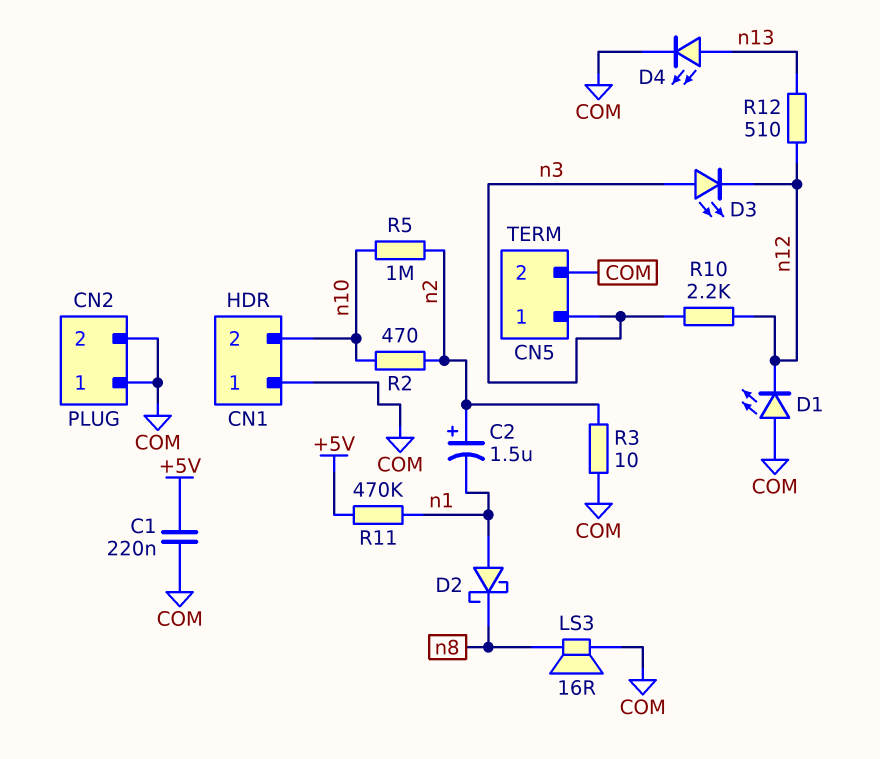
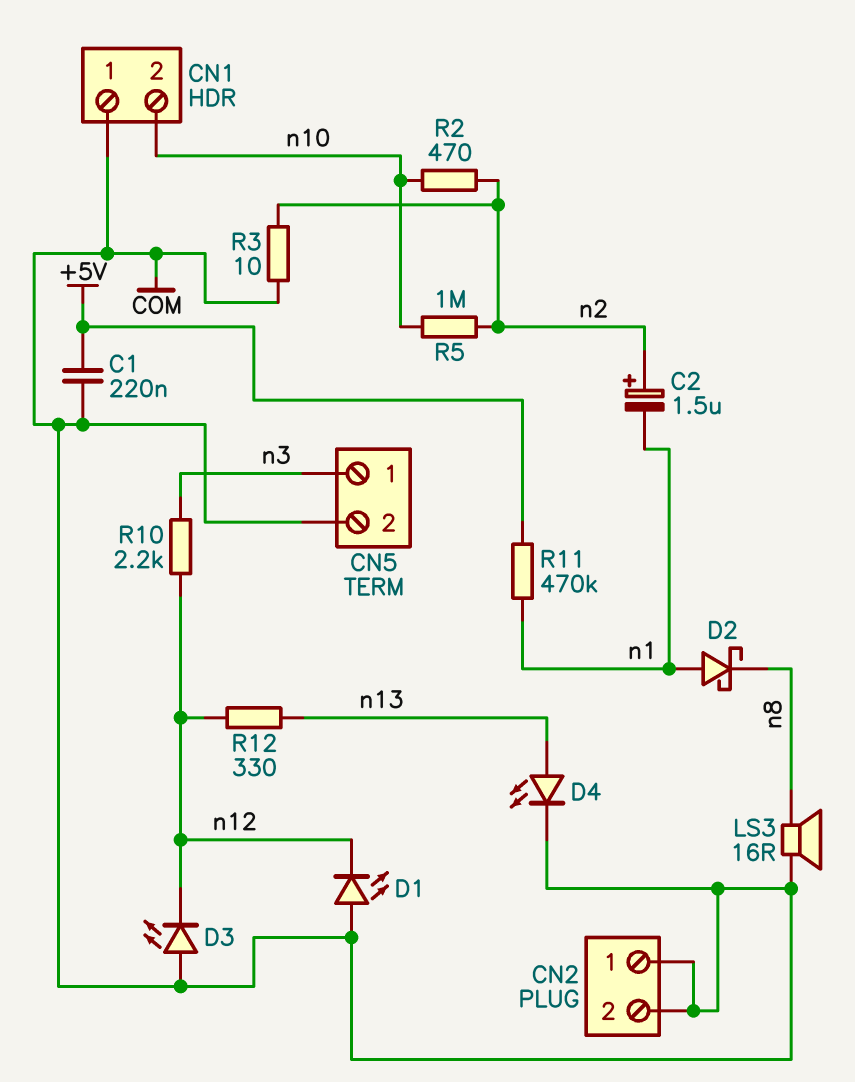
D3: LED (A n3, K n12) -> LED (A COM, K n12)
R12: 510 (n12, n13) -> 330 (n12, n13)

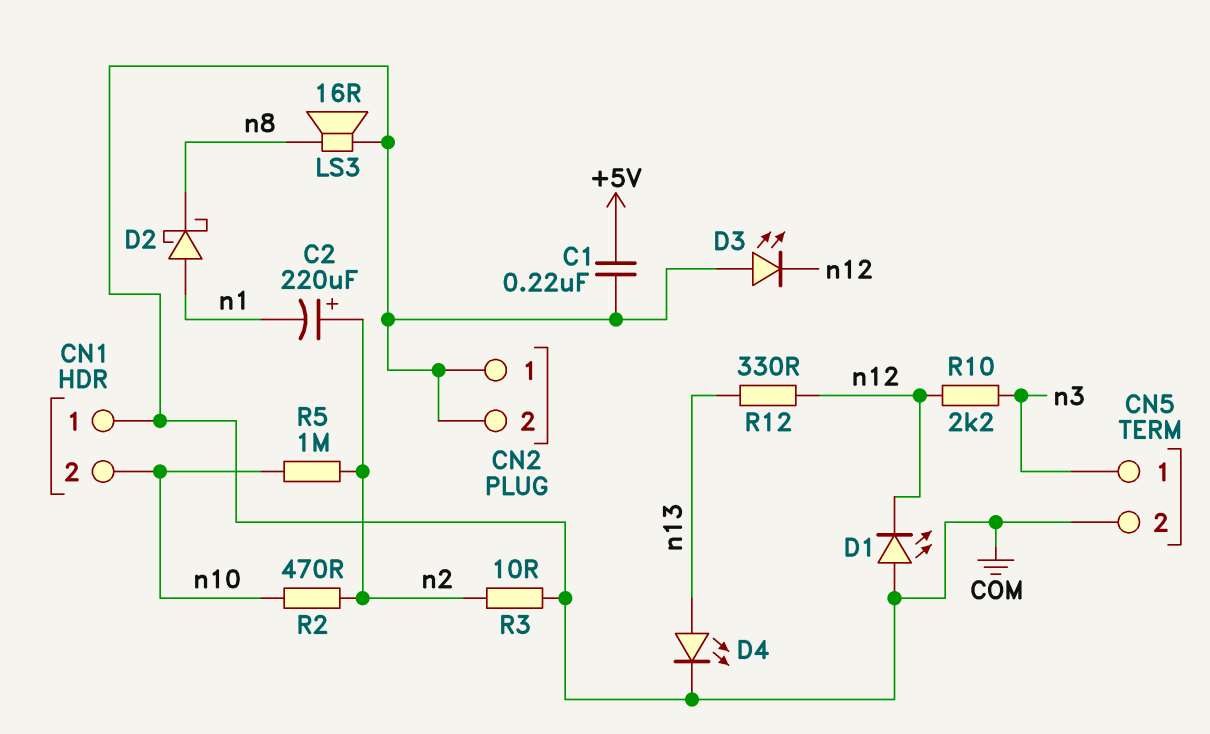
C2: 1.5uF (plus n2, minus n1) -> 220uF (plus n2, minus n1)
R11: 470k (+5V, n1) -> none

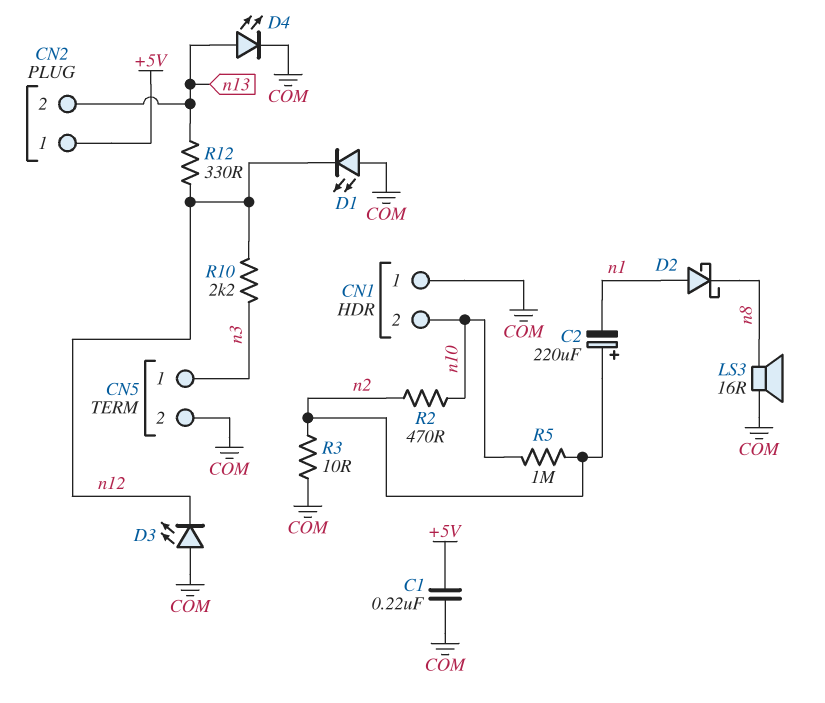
CN2 pin 1: COM -> +5V
CN2 pin 2: COM -> n13

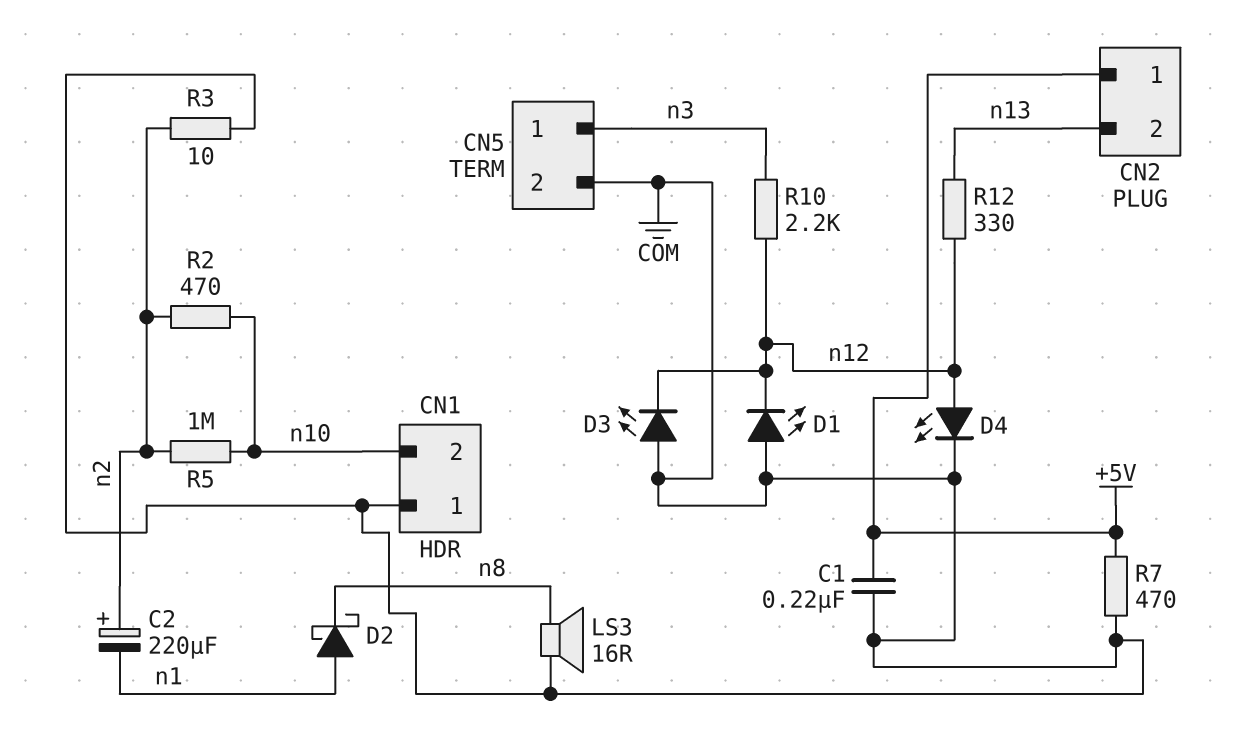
D4: LED (A n13, K COM) -> LED (A n12, K COM)
R7: none -> 470 (+5V, COM)

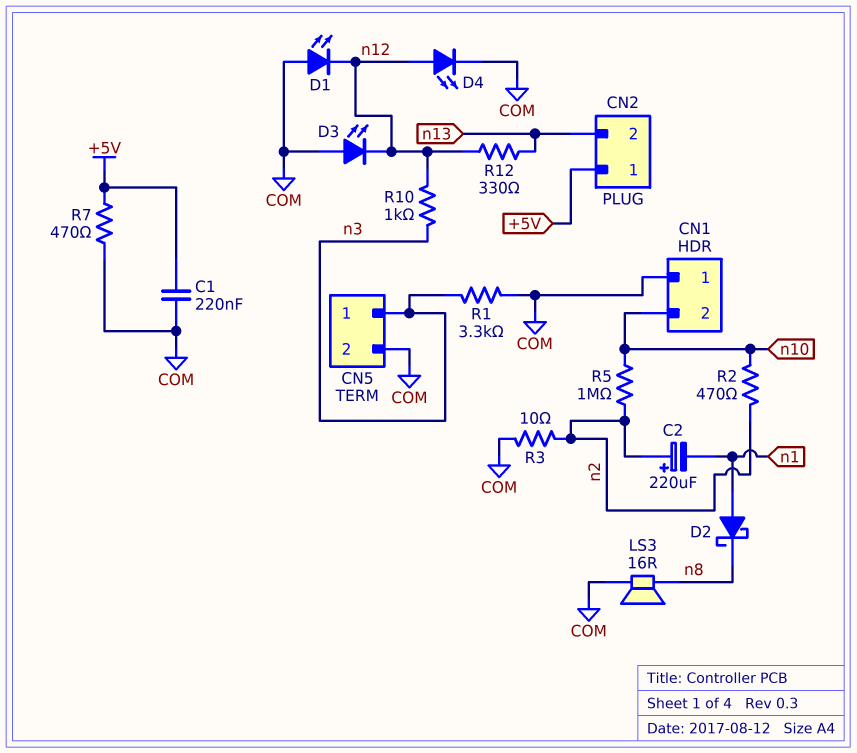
R1: none -> 3.3k (COM, n3)
R10: 2.2k (n3, n12) -> 1k (n3, n12)

